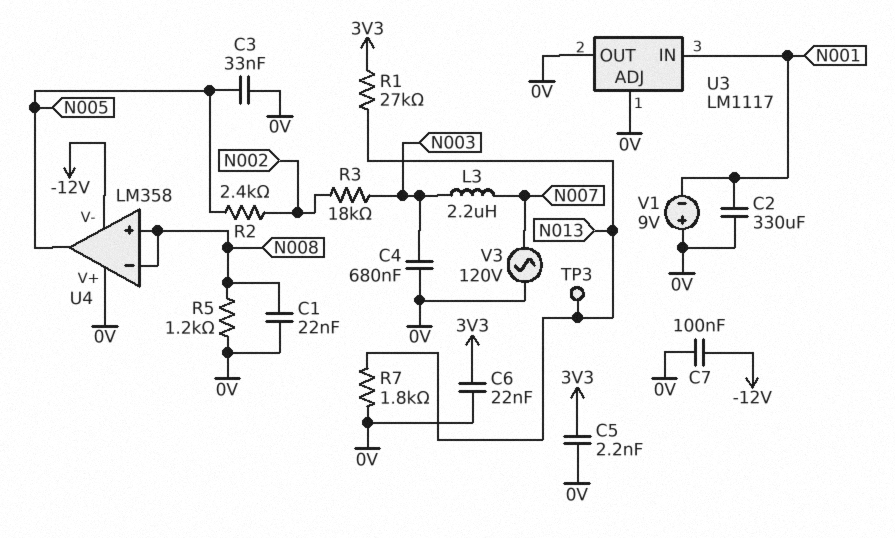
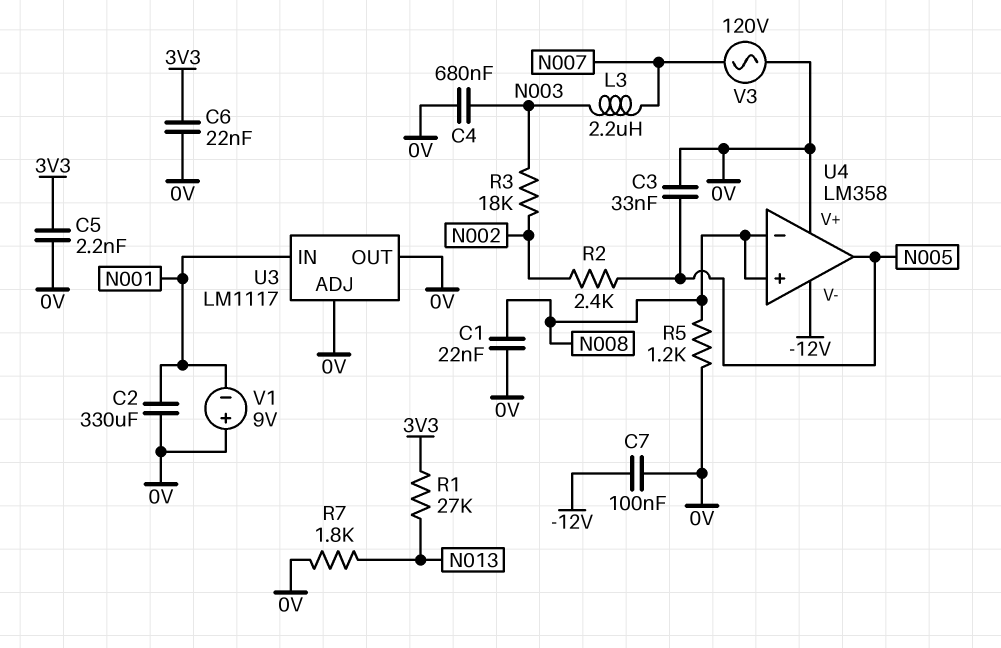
TP3: test point (N013) -> none

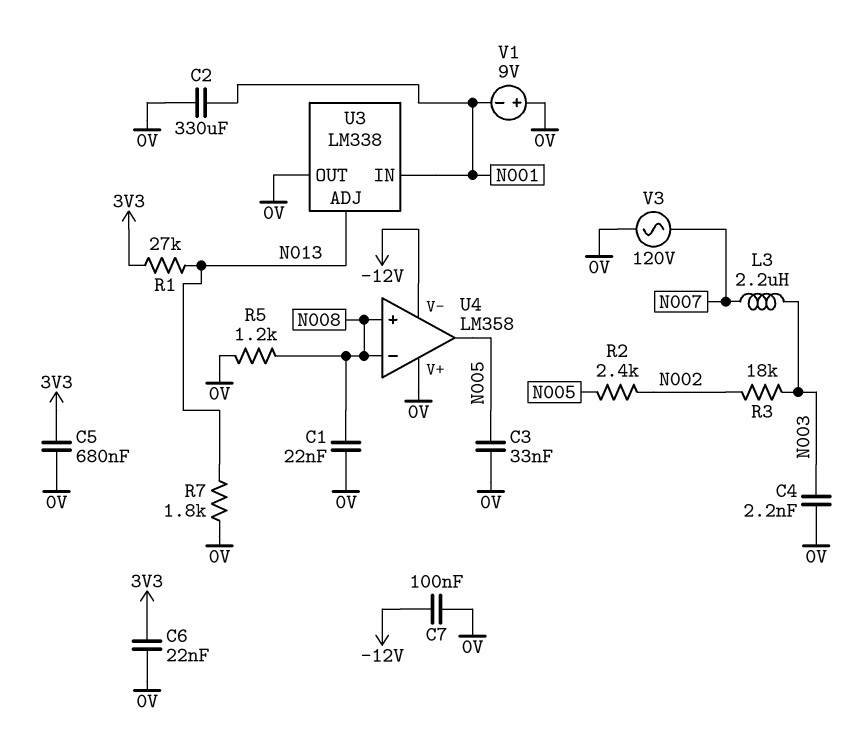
C4: 680nF (0V, N003) -> 2.2nF (0V, N003)
C5: 2.2nF (0V, 3V3) -> 680nF (0V, 3V3)
U3: LM1117 -> LM338
U3 pin ADJ: 0V -> N013

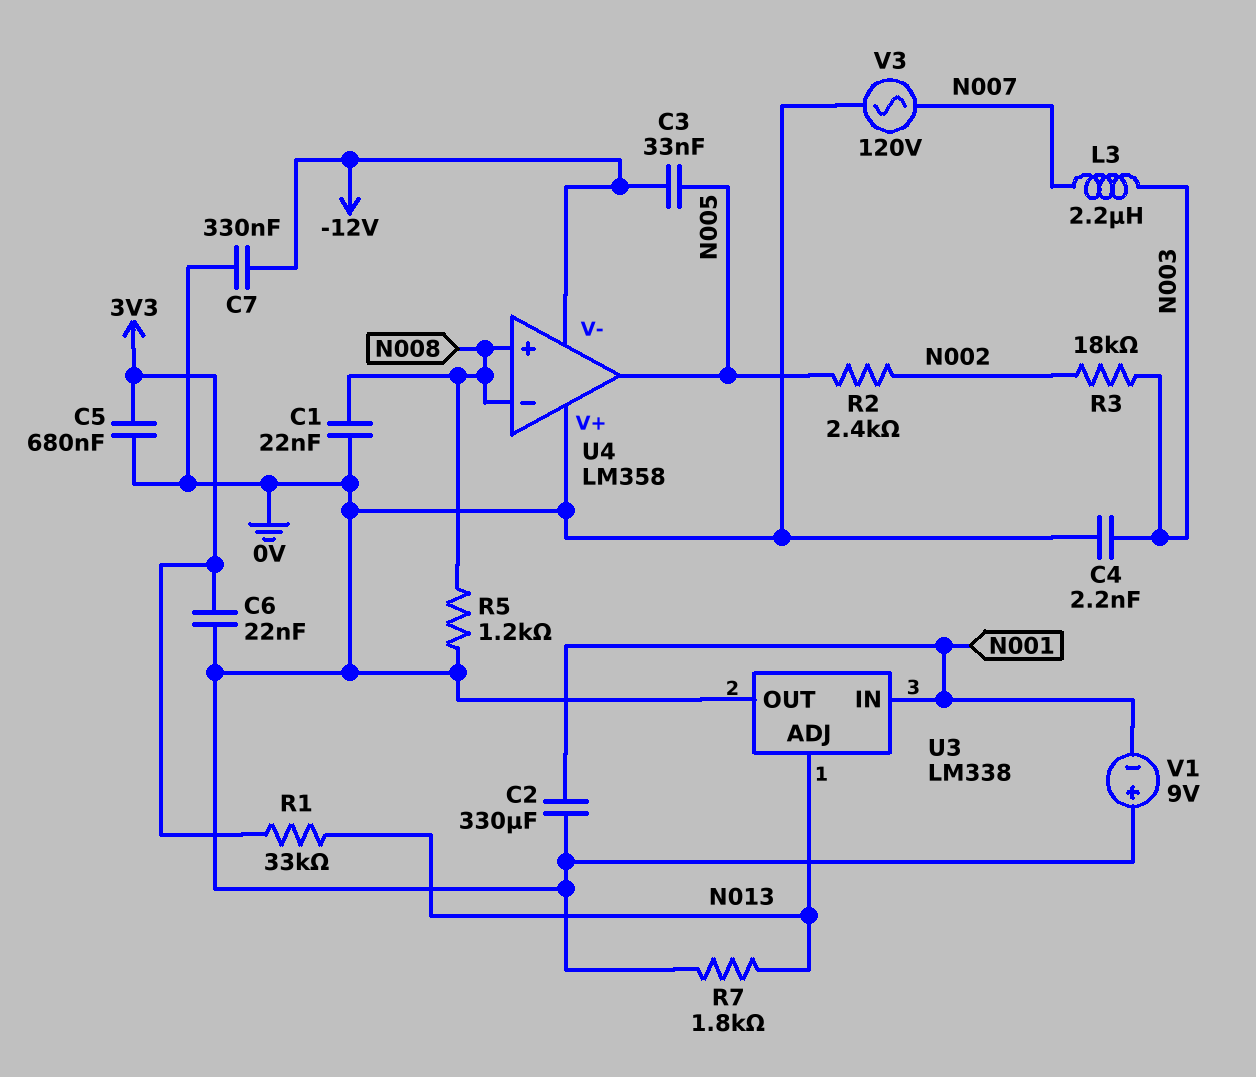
C3: 33nF (0V, N005) -> 33nF (-12V, N005)
C7: 100nF (-12V, 0V) -> 330nF (-12V, 0V)
R1: 27k (3V3, N013) -> 33k (3V3, N013)

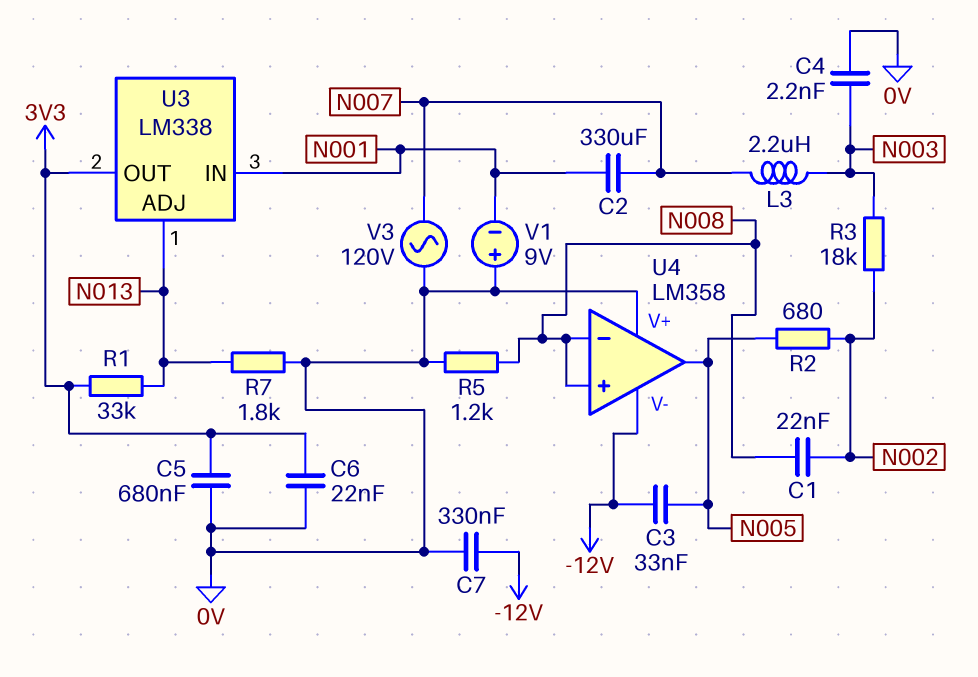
C1: 22nF (0V, N008) -> 22nF (N002, N008)
C2: 330uF (0V, N001) -> 330uF (N001, N007)
R2: 2.4k (N002, N005) -> 680 (N002, N005)
U3 pin OUT: 0V -> 3V3

